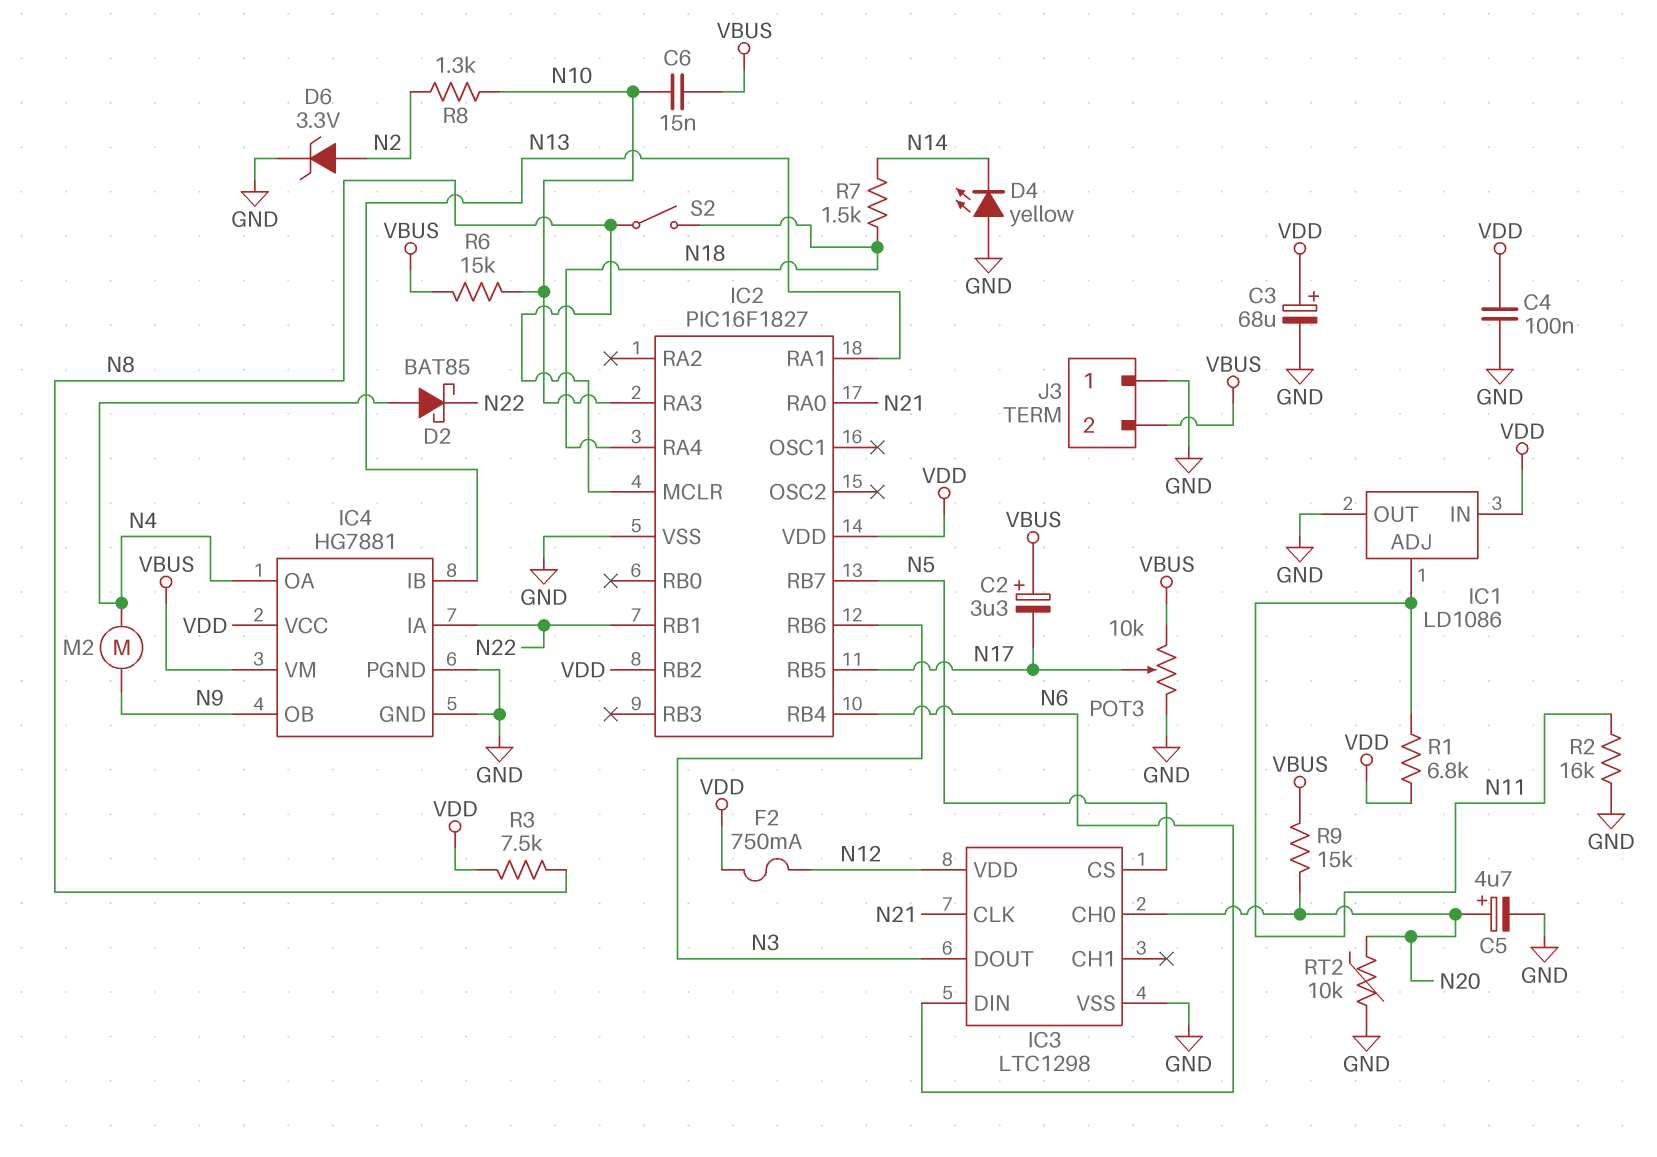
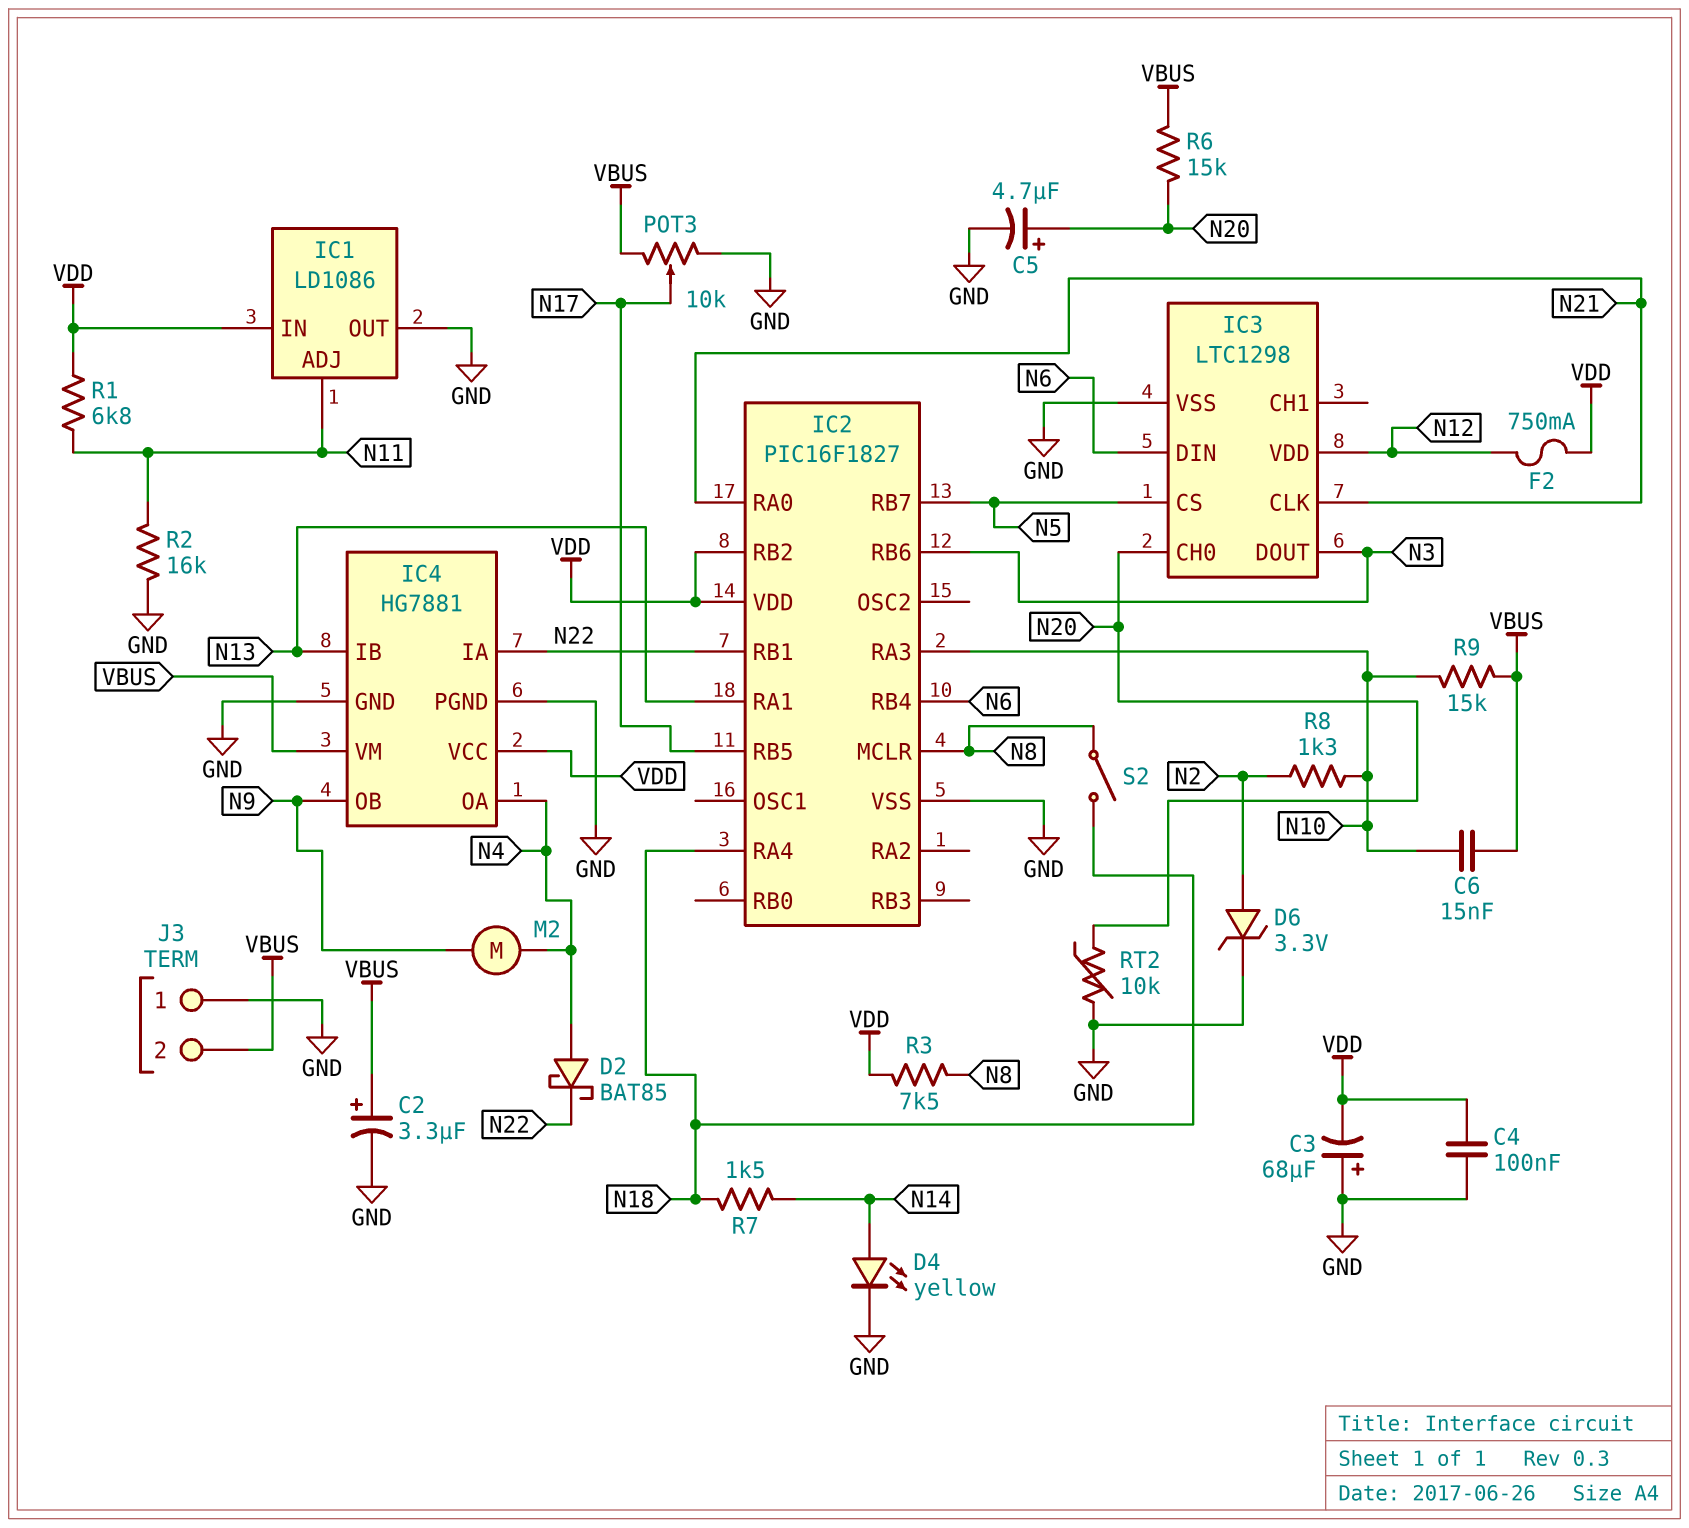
C2: 3.3uF (plus VBUS, minus N17) -> 3.3uF (plus VBUS, minus GND)
C3: 68uF (plus VDD, minus GND) -> 68uF (plus GND, minus VDD)
D4: LED yellow (A GND, K N14) -> LED yellow (A N14, K GND)
R6: 15k (N10, VBUS) -> 15k (N20, VBUS)
R9: 15k (N20, VBUS) -> 15k (N10, VBUS)

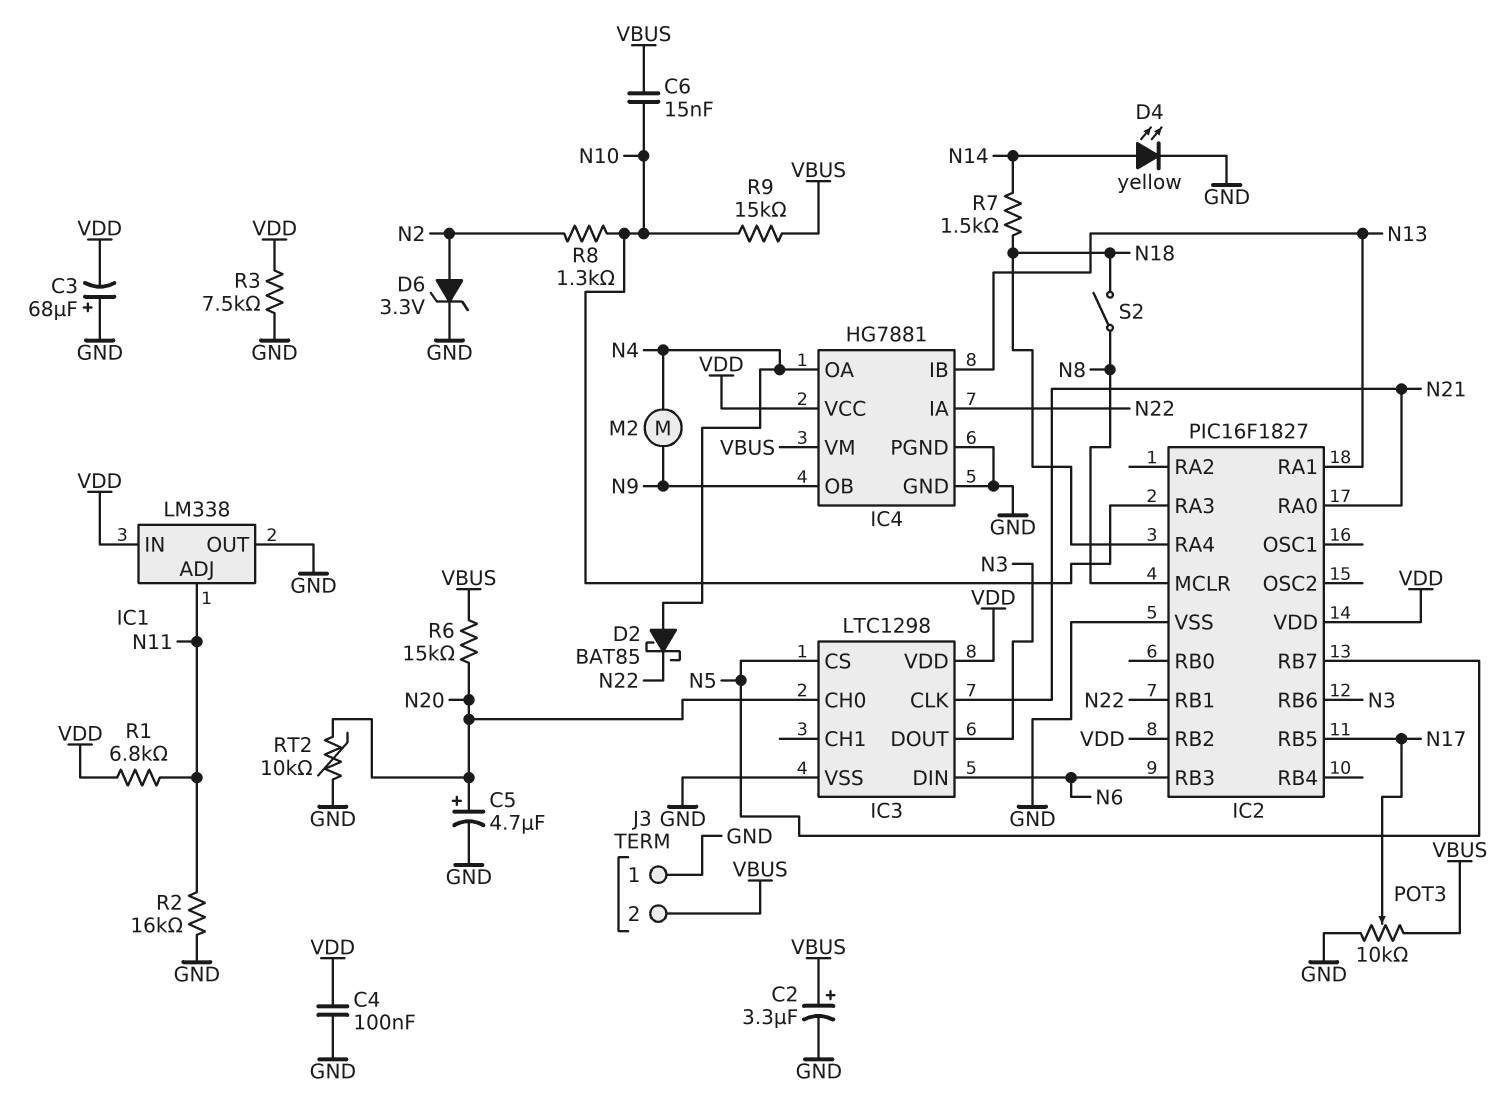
F2: 750mA (N12, VDD) -> none
IC1: LD1086 -> LM338
IC2 pin RB3: none -> N6
IC2 pin RB4: N6 -> none
IC3 pin VDD: N12 -> VDD
R3: 7.5k (N8, VDD) -> 7.5k (GND, VDD)

